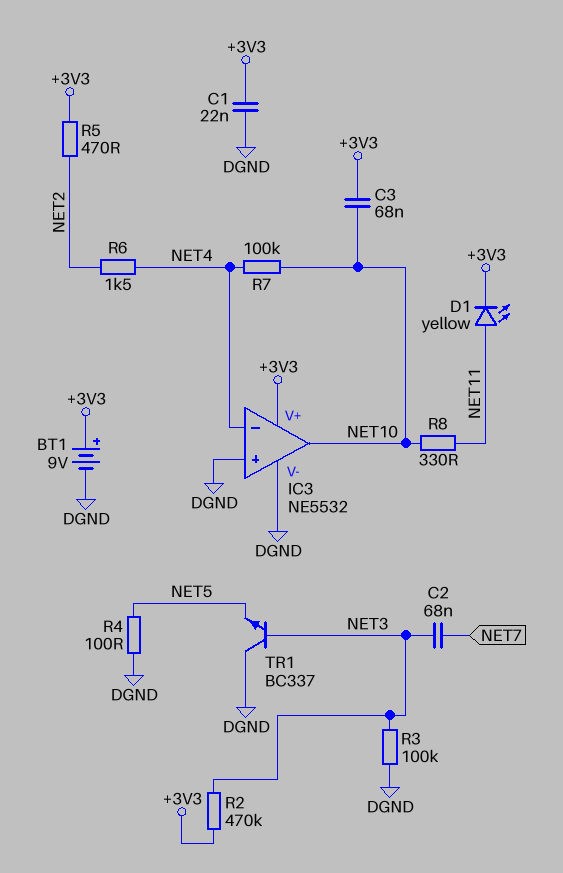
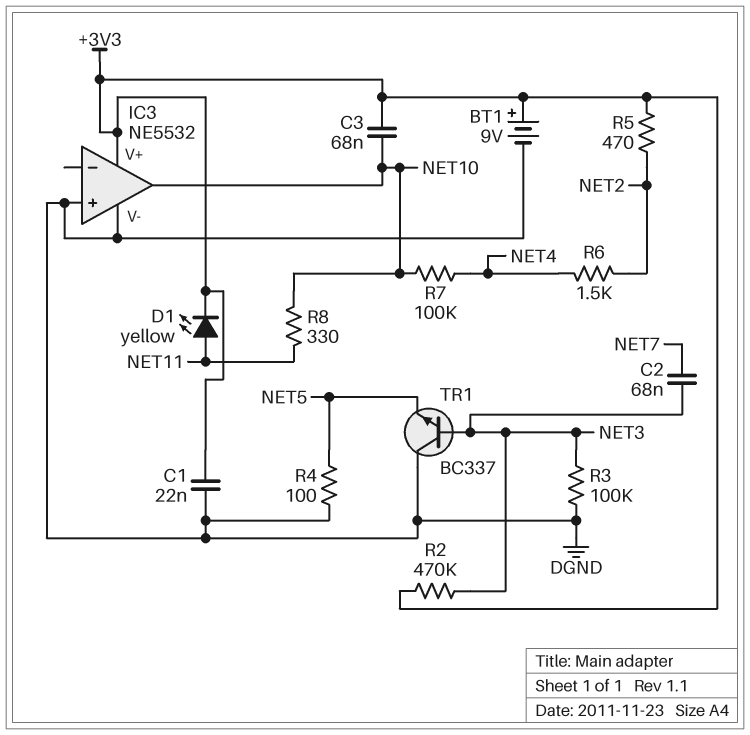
IC3 pin in-: NET4 -> none

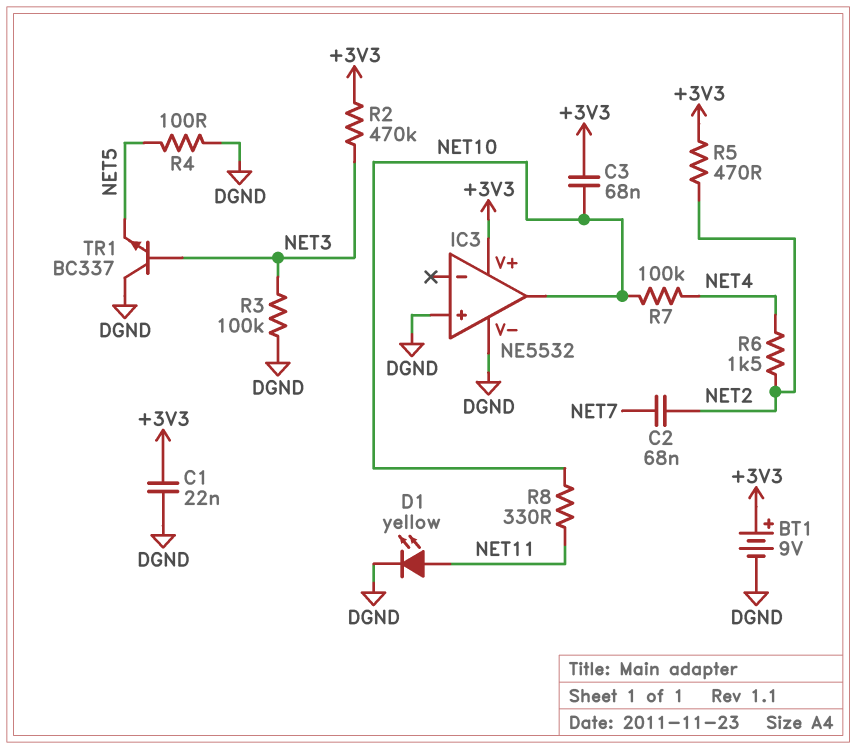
C2: 68nF (NET3, NET7) -> 68nF (NET2, NET7)
D1: LED yellow (A NET11, K +3V3) -> LED yellow (A NET11, K DGND)

